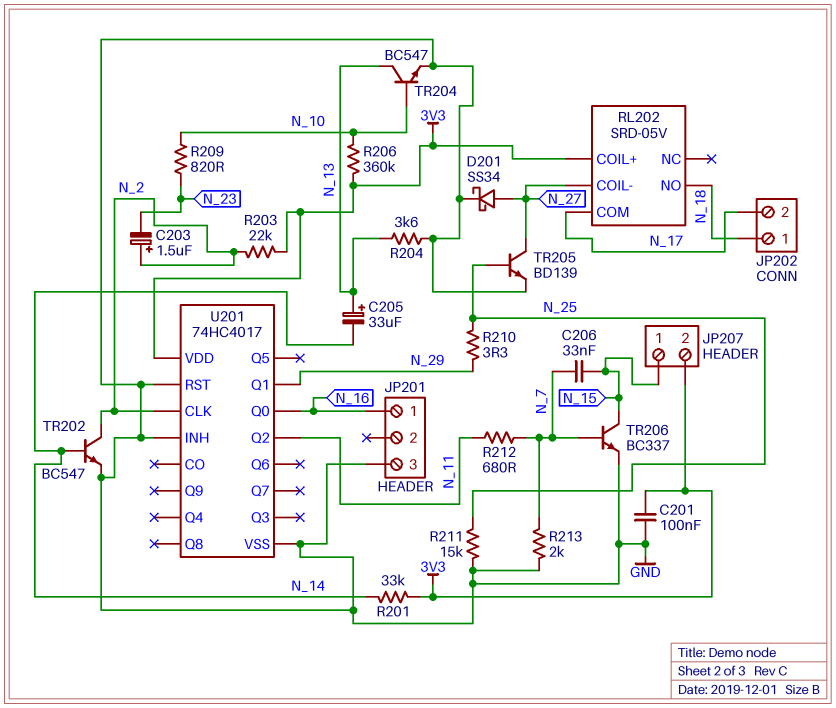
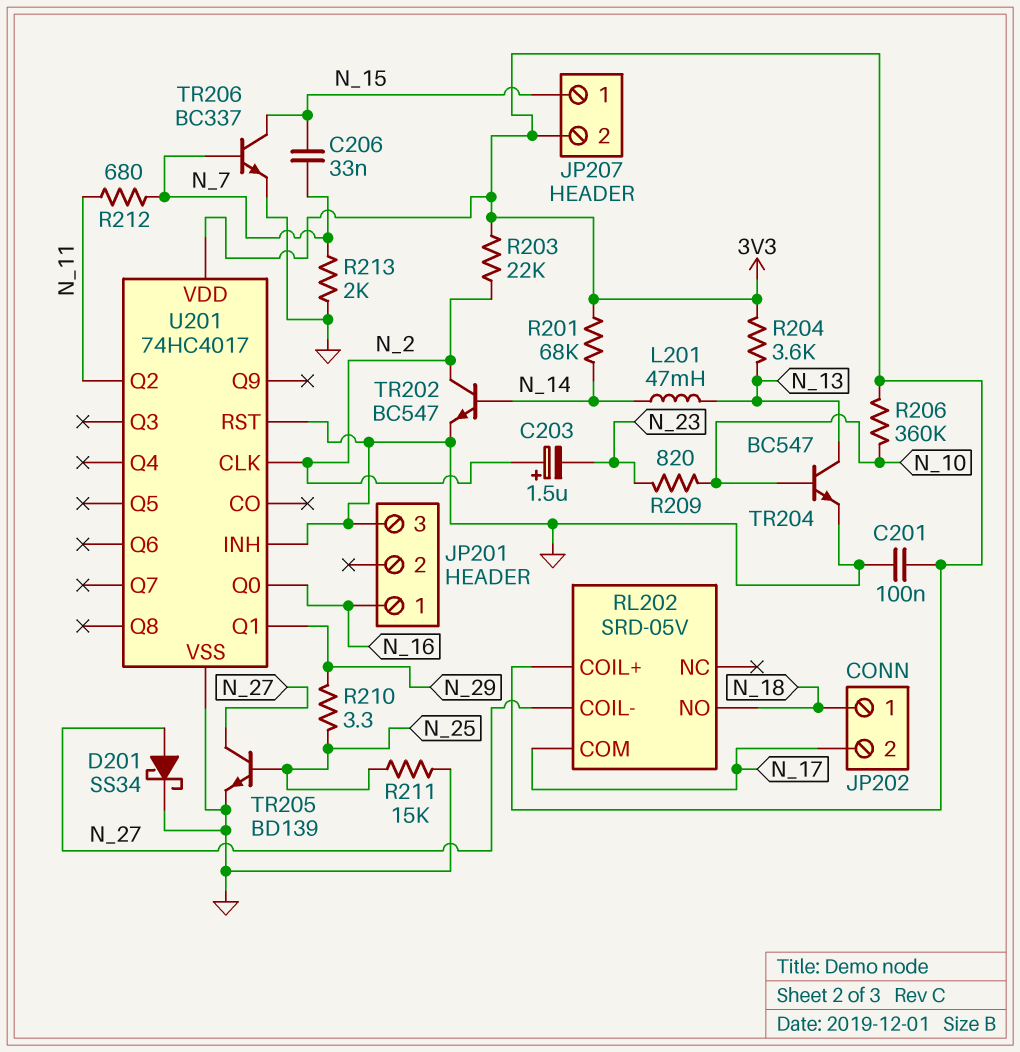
C205: 33uF (plus N_13, minus N_14) -> none
L201: none -> 47mH (N_13, N_14)
R201: 33k (3V3, N_14) -> 68k (3V3, N_14)
R204: 3.6k (GND, N_13) -> 3.6k (3V3, N_13)

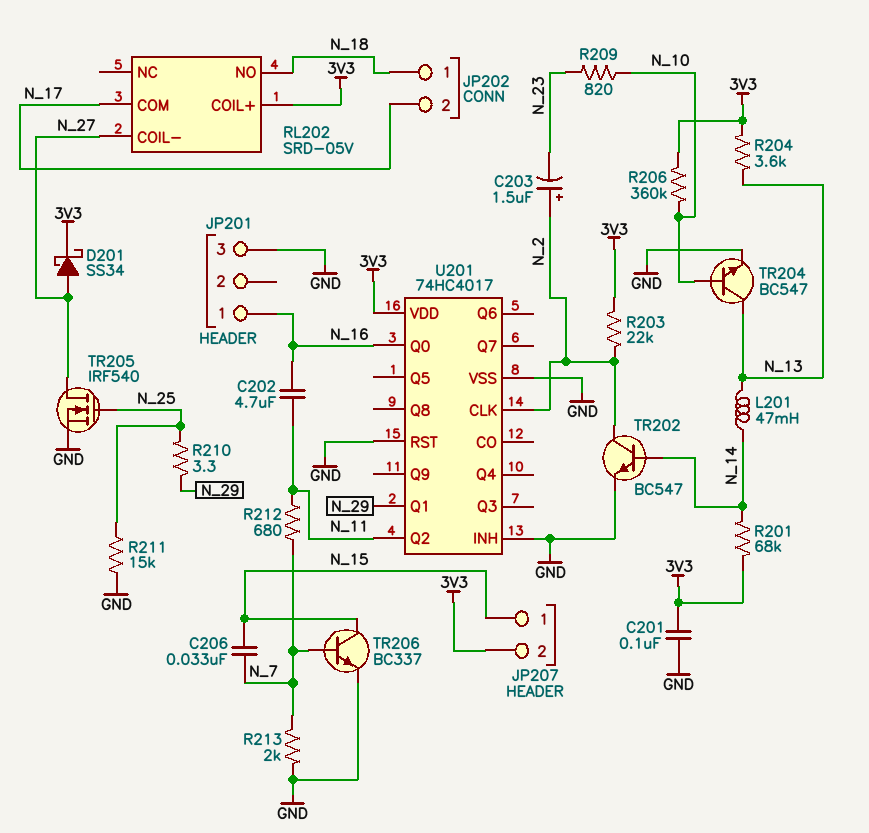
C202: none -> 4.7uF (N_11, N_16)
D201: schottky SS34 (A N_27, K GND) -> schottky SS34 (A N_27, K 3V3)
TR205: NPN BD139 (B N_25, C N_27, E GND) -> NMOS IRF540 (G N_25, D N_27, S GND)

